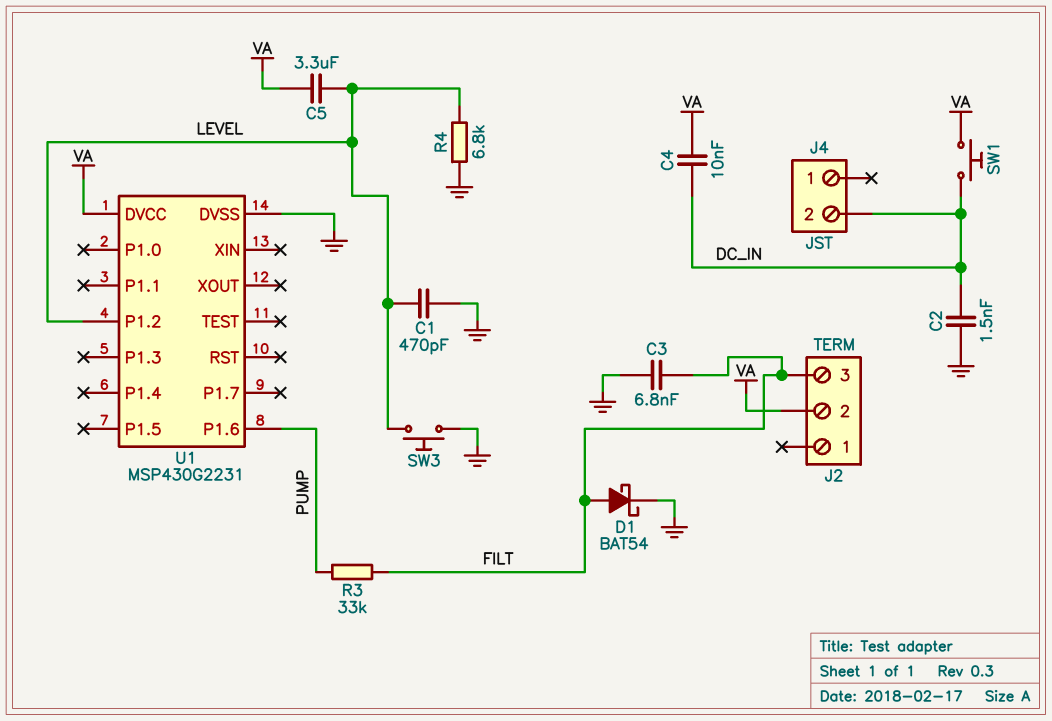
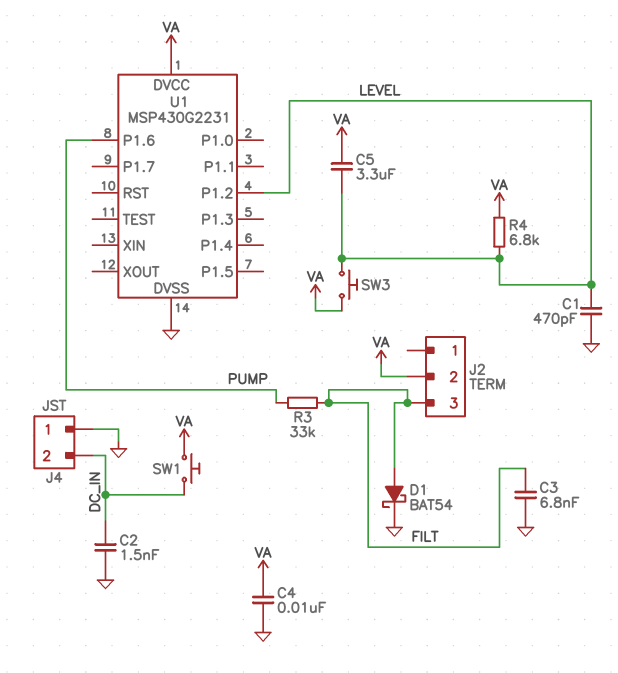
C4: 10nF (DC_IN, VA) -> 10nF (GND, VA)
J4 pin 1: none -> GND
R4: 6.8k (GND, LEVEL) -> 6.8k (LEVEL, VA)
SW3: button (GND, LEVEL) -> button (LEVEL, VA)

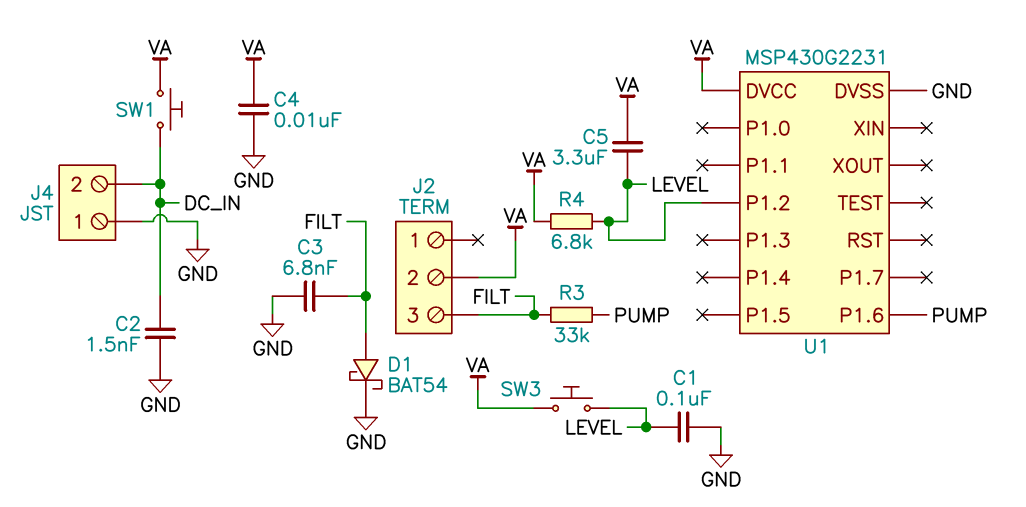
C1: 470pF (GND, LEVEL) -> 100nF (GND, LEVEL)

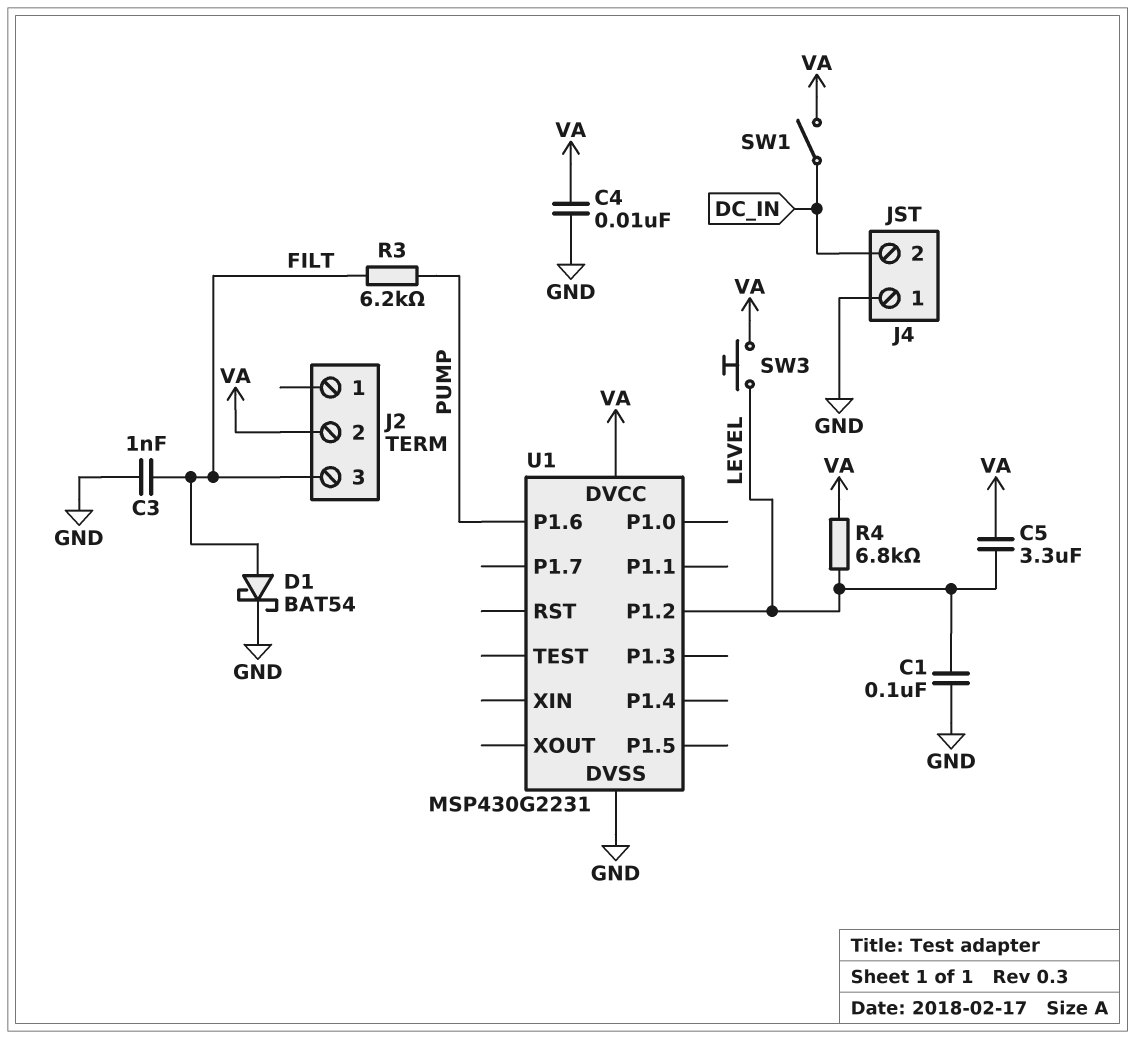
C2: 1.5nF (DC_IN, GND) -> none
C3: 6.8nF (FILT, GND) -> 1nF (FILT, GND)
R3: 33k (FILT, PUMP) -> 6.2k (FILT, PUMP)
SW1: button (DC_IN, VA) -> switch (DC_IN, VA)

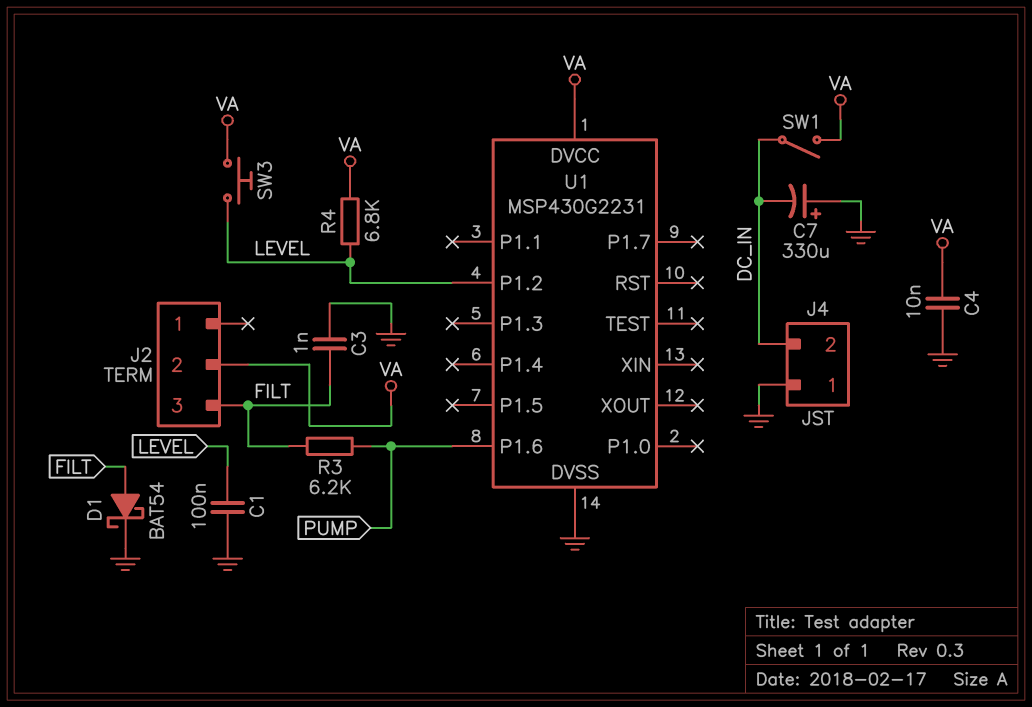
C5: 3.3uF (LEVEL, VA) -> none
C7: none -> 330uF (plus GND, minus DC_IN)

